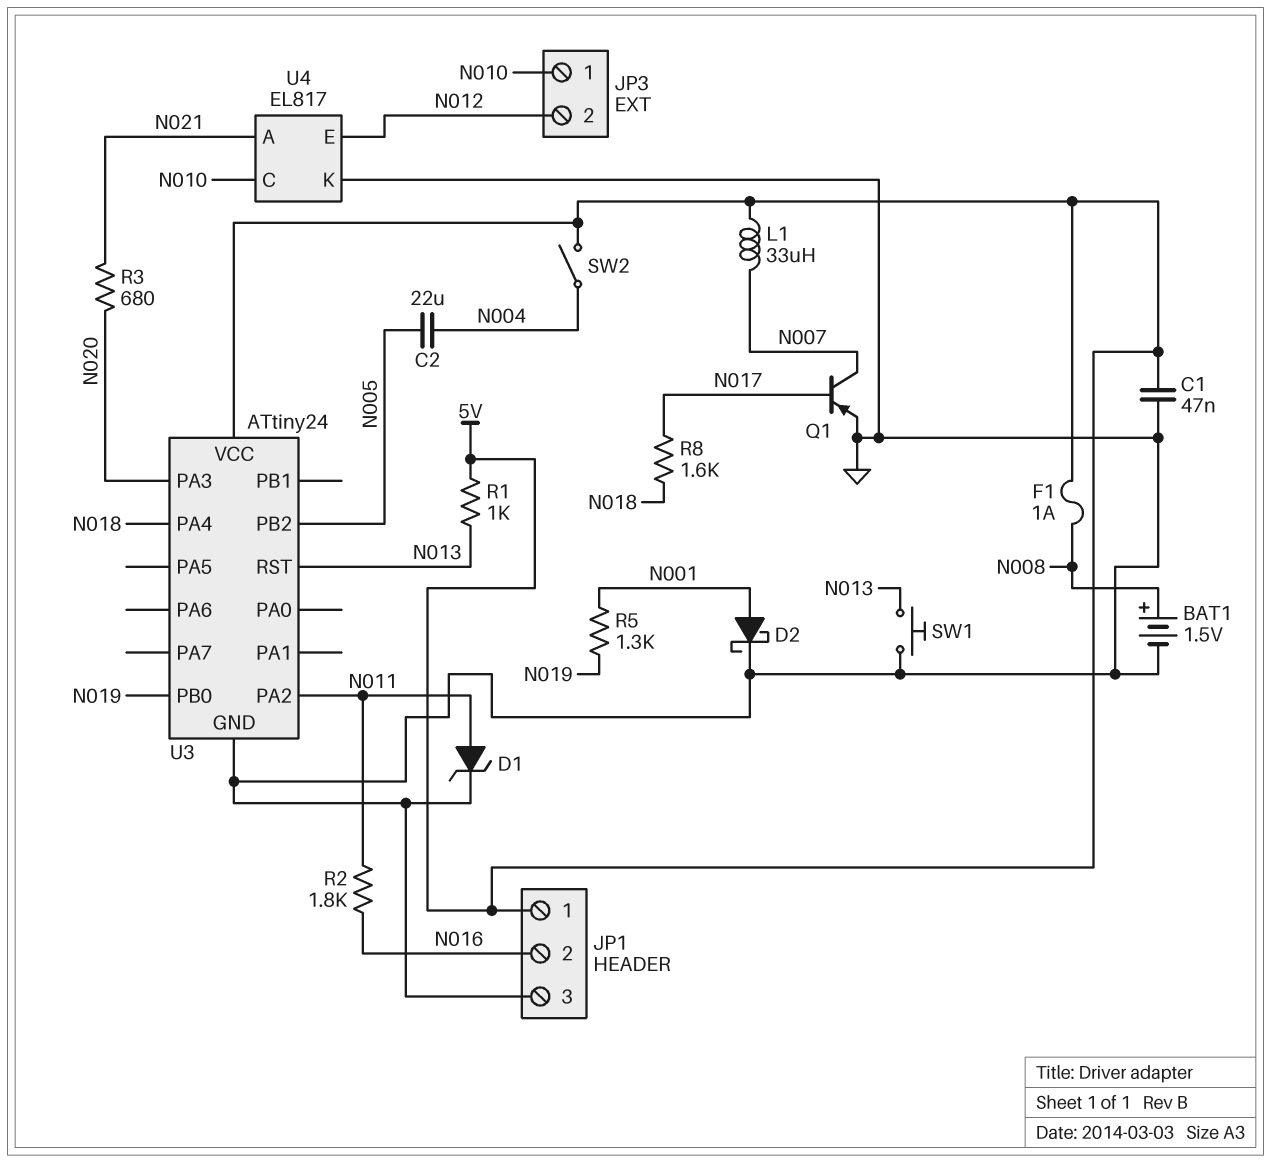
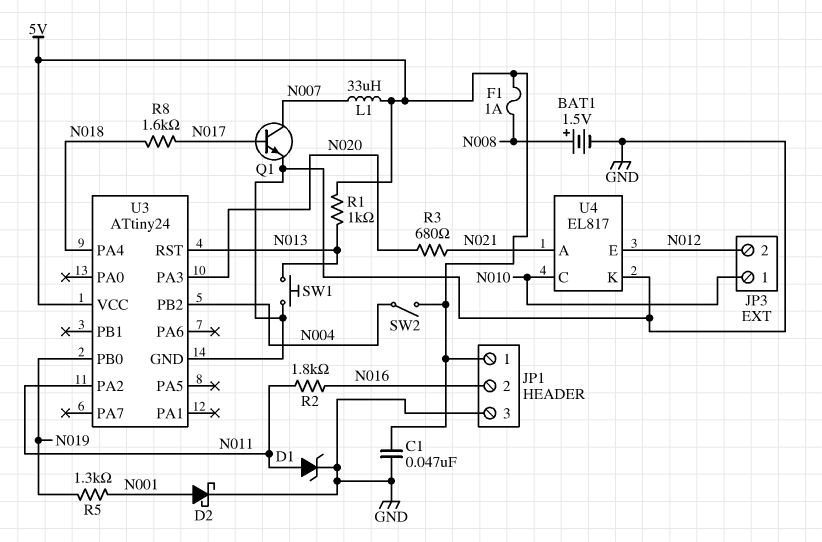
C2: 22uF (N004, N005) -> none
Q1: PNP (B N017, C N007, E GND) -> NPN (B N017, C N007, E GND)
U3 pin PB2: N005 -> N004

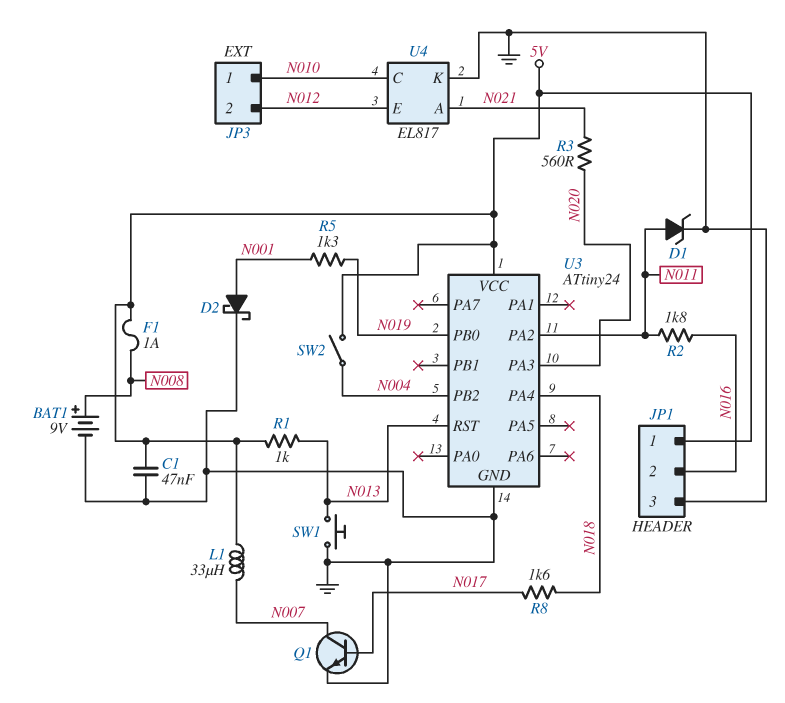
BAT1: 1.5V (plus N008, minus GND) -> 9V (plus N008, minus GND)
R3: 680 (N020, N021) -> 560 (N020, N021)

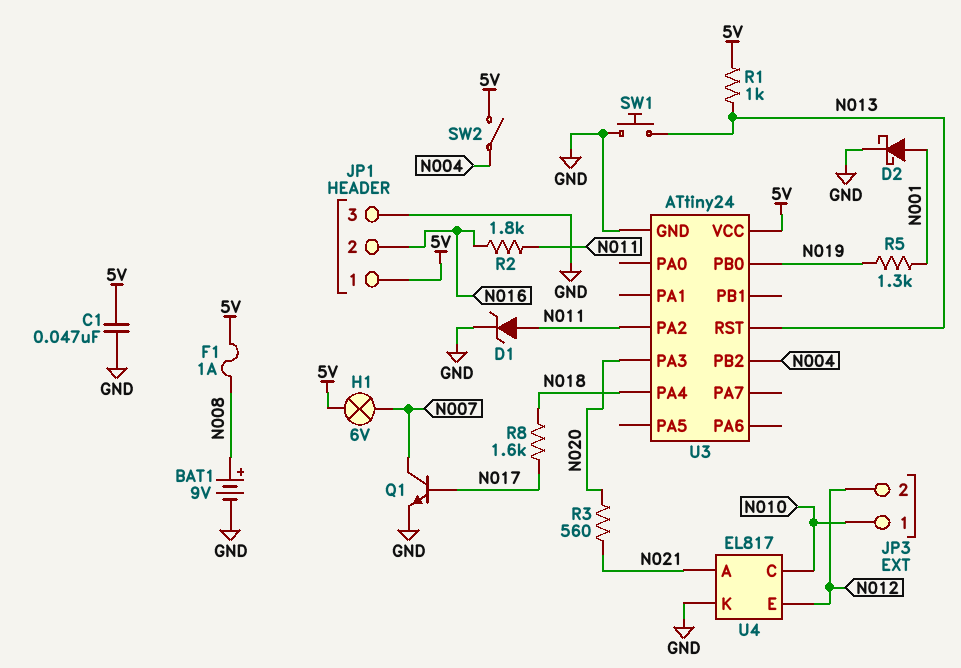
H1: none -> lamp 6V (5V, N007)
L1: 33uH (5V, N007) -> none

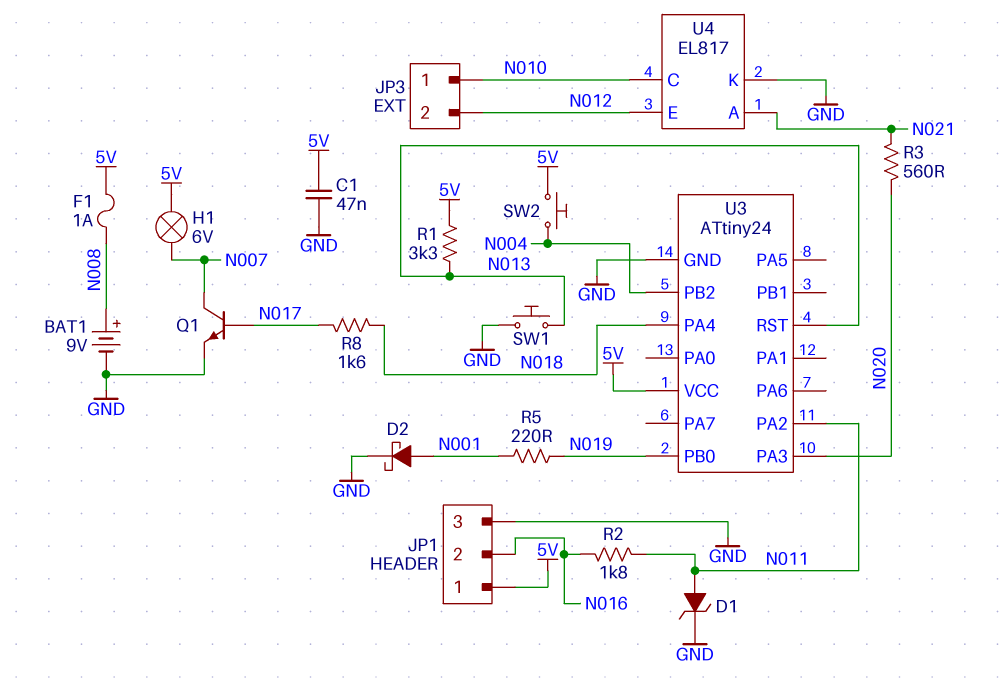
R1: 1k (5V, N013) -> 3.3k (5V, N013)
R5: 1.3k (N001, N019) -> 220 (N001, N019)
SW2: switch (5V, N004) -> button (5V, N004)

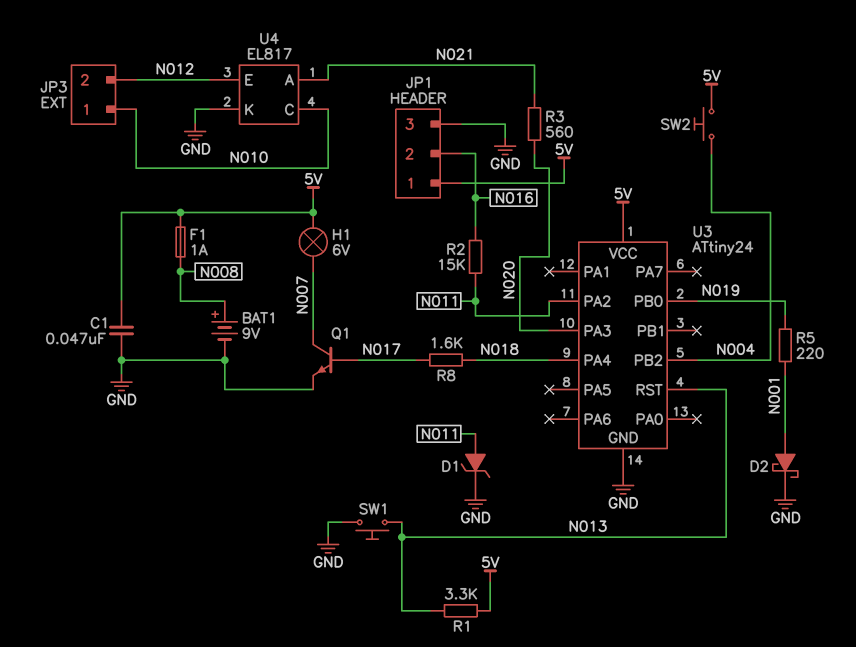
R2: 1.8k (N011, N016) -> 15k (N011, N016)

